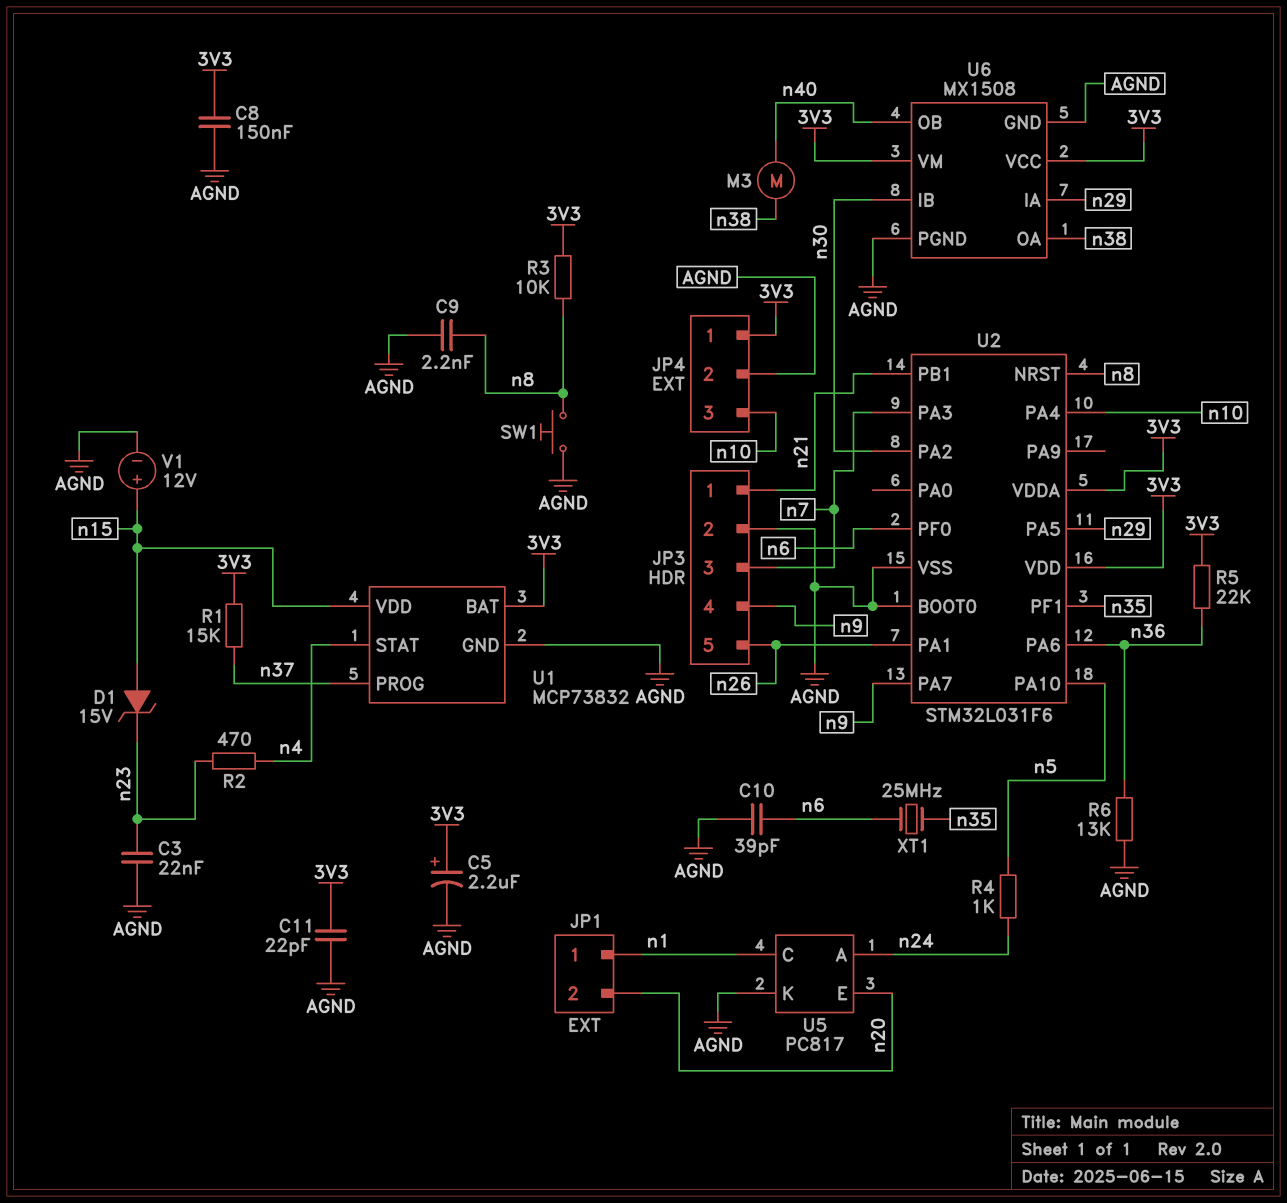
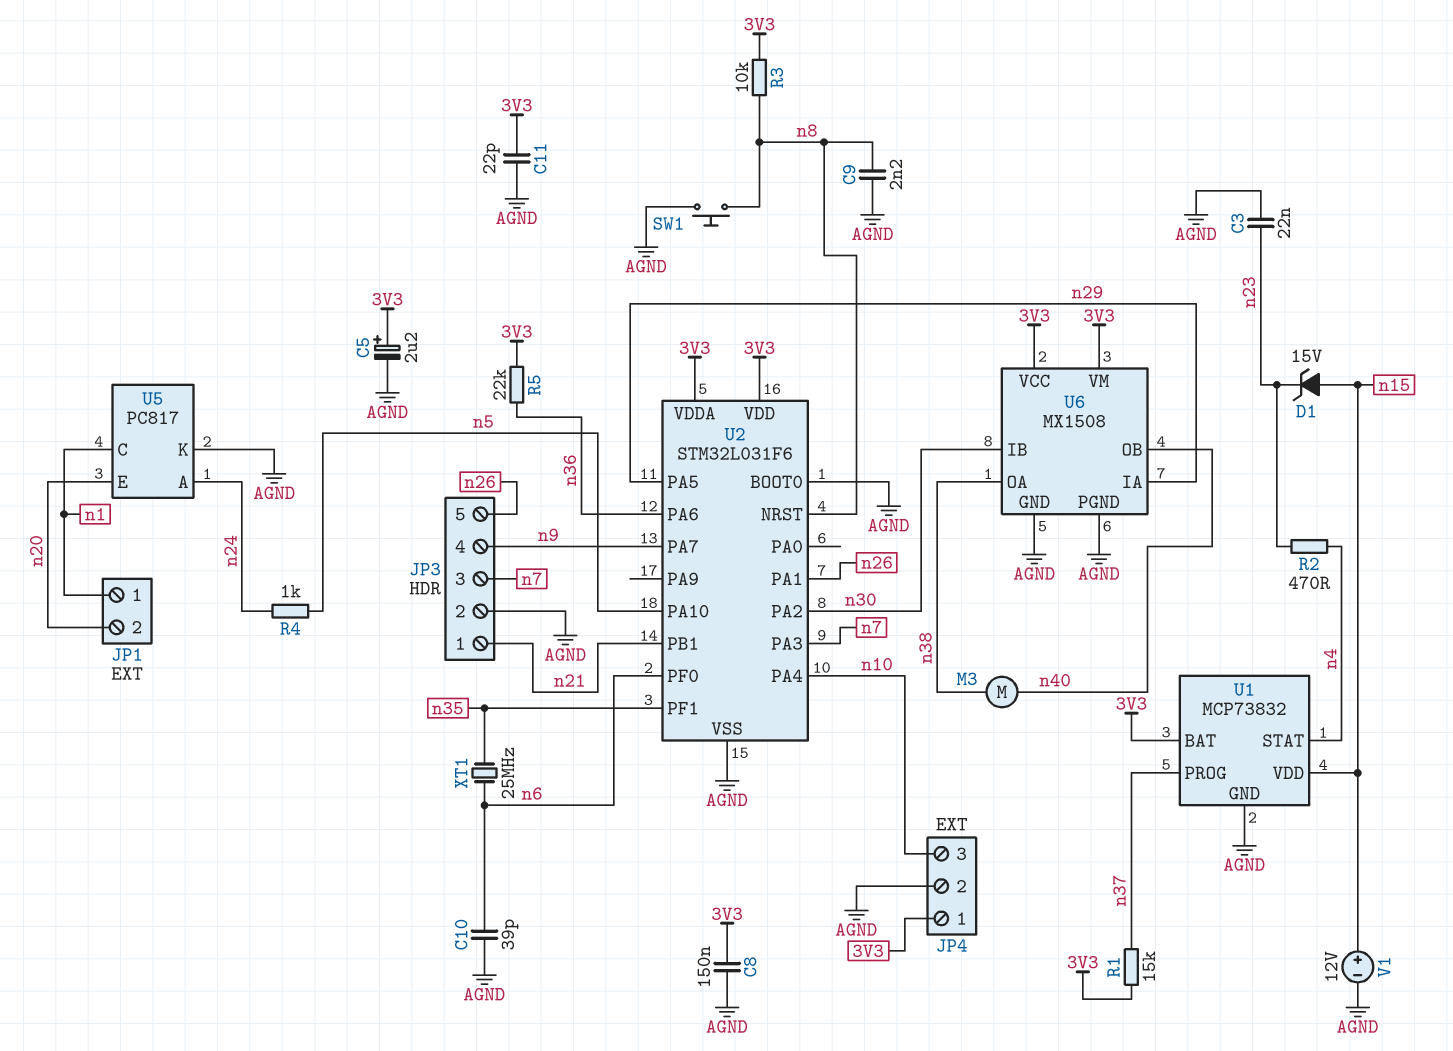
R6: 13k (AGND, n36) -> none

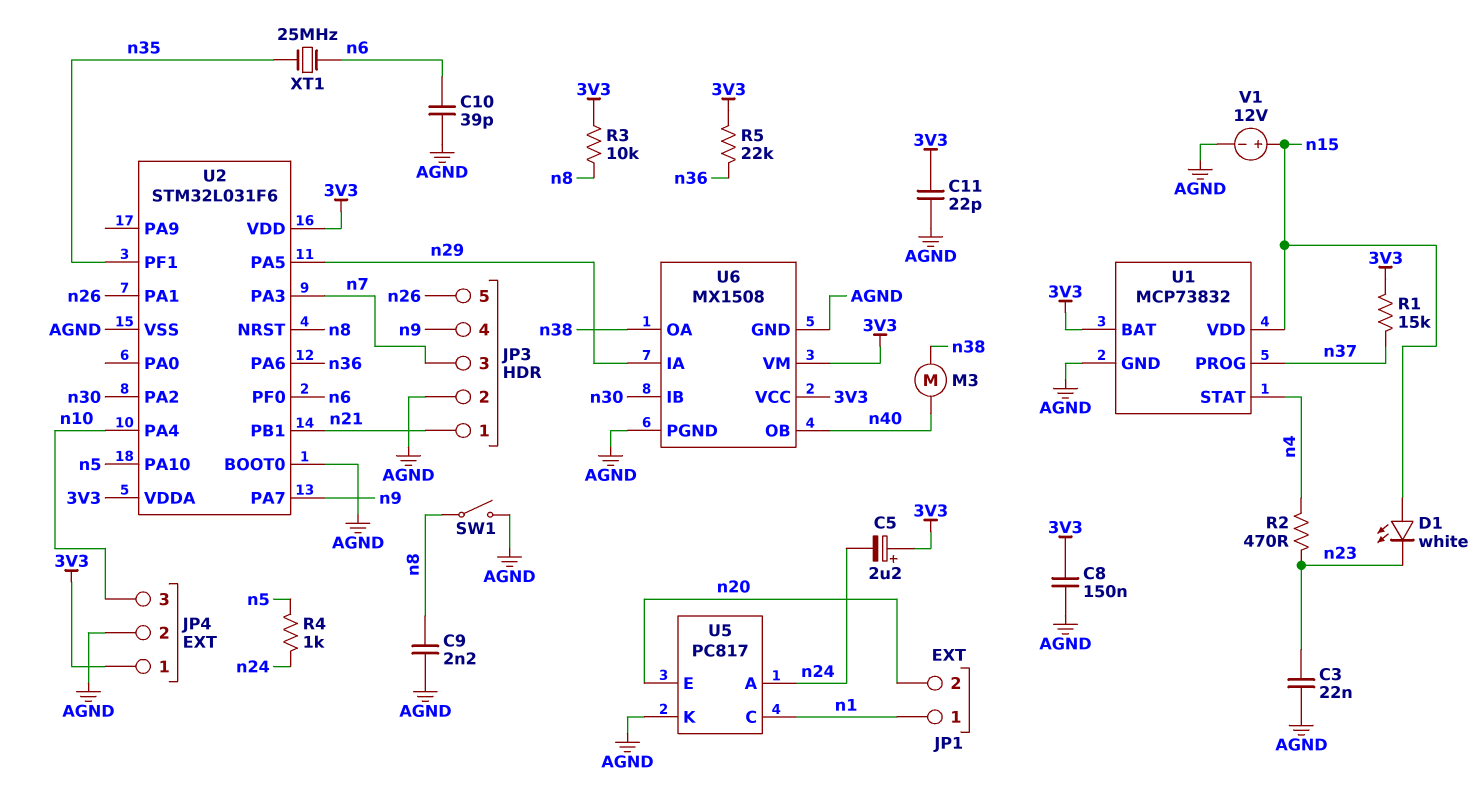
C5: 2.2uF (plus 3V3, minus AGND) -> 2.2uF (plus 3V3, minus n24)
D1: zener 15V (A n15, K n23) -> LED white (A n15, K n23)
SW1: button (AGND, n8) -> switch (AGND, n8)

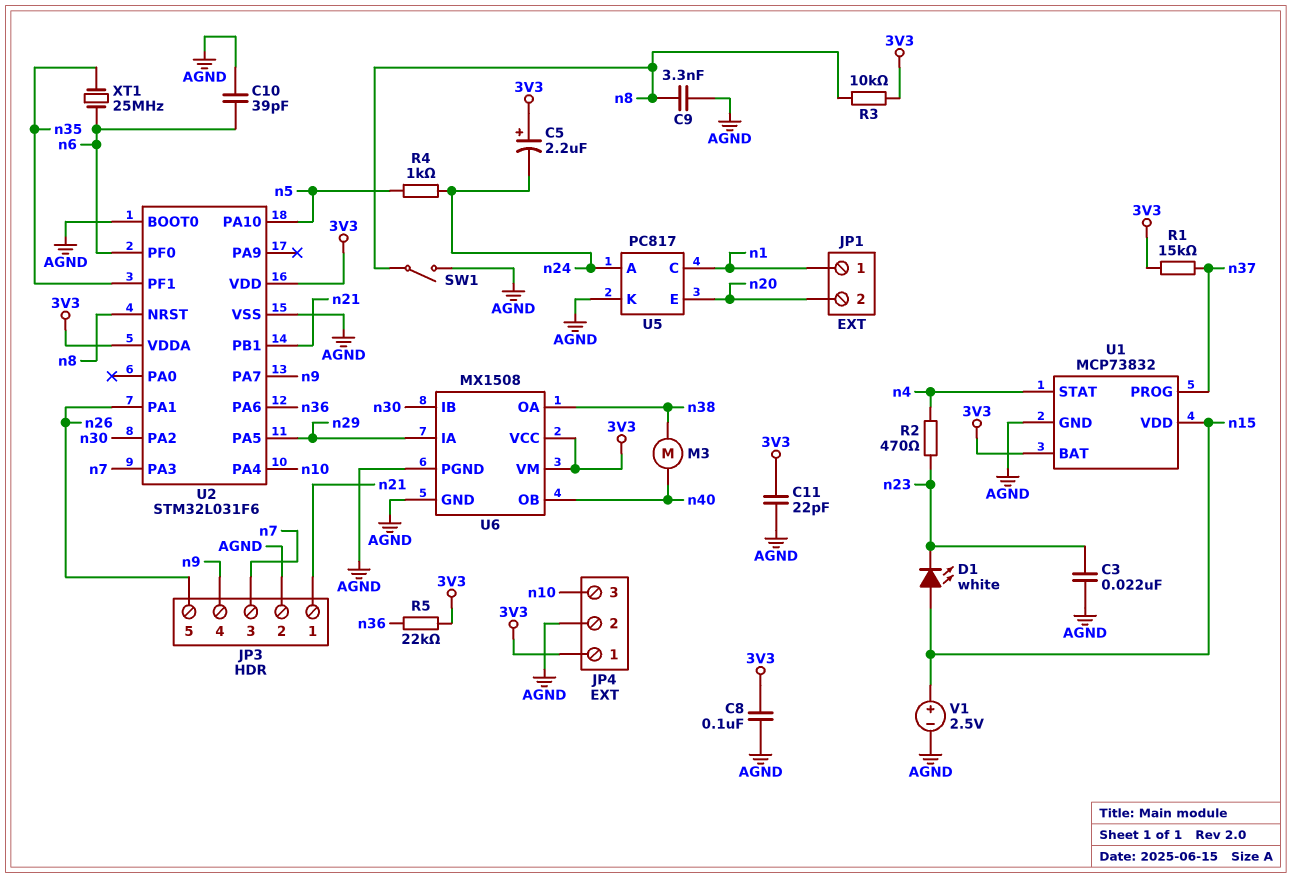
C8: 150nF (3V3, AGND) -> 100nF (3V3, AGND)
C9: 2.2nF (AGND, n8) -> 3.3nF (AGND, n8)
V1: 12V (plus n15, minus AGND) -> 2.5V (plus n15, minus AGND)

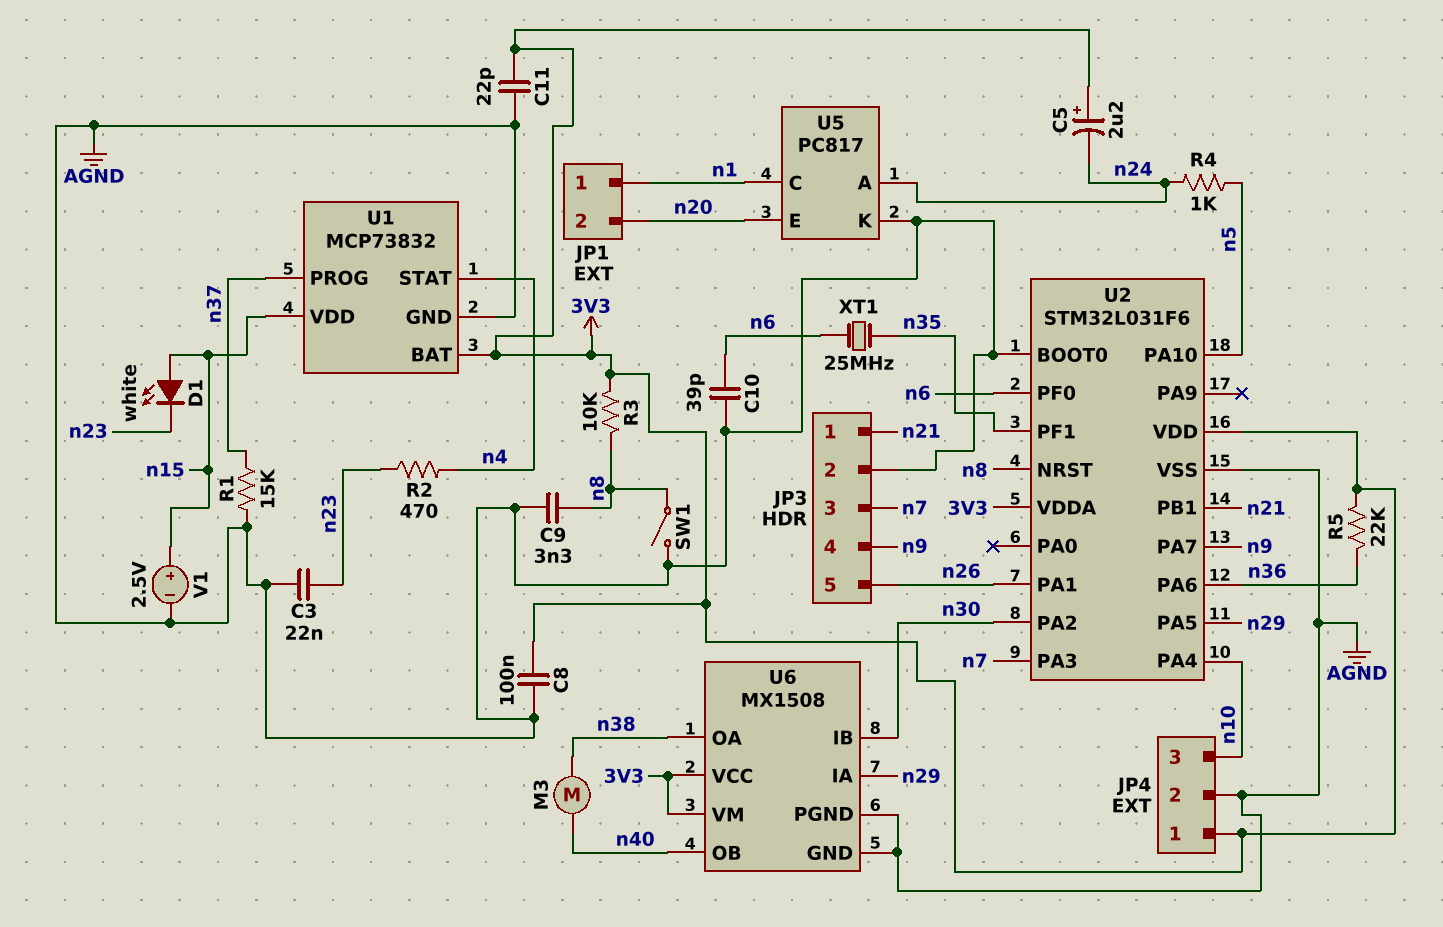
R1: 15k (3V3, n37) -> 15k (AGND, n37)

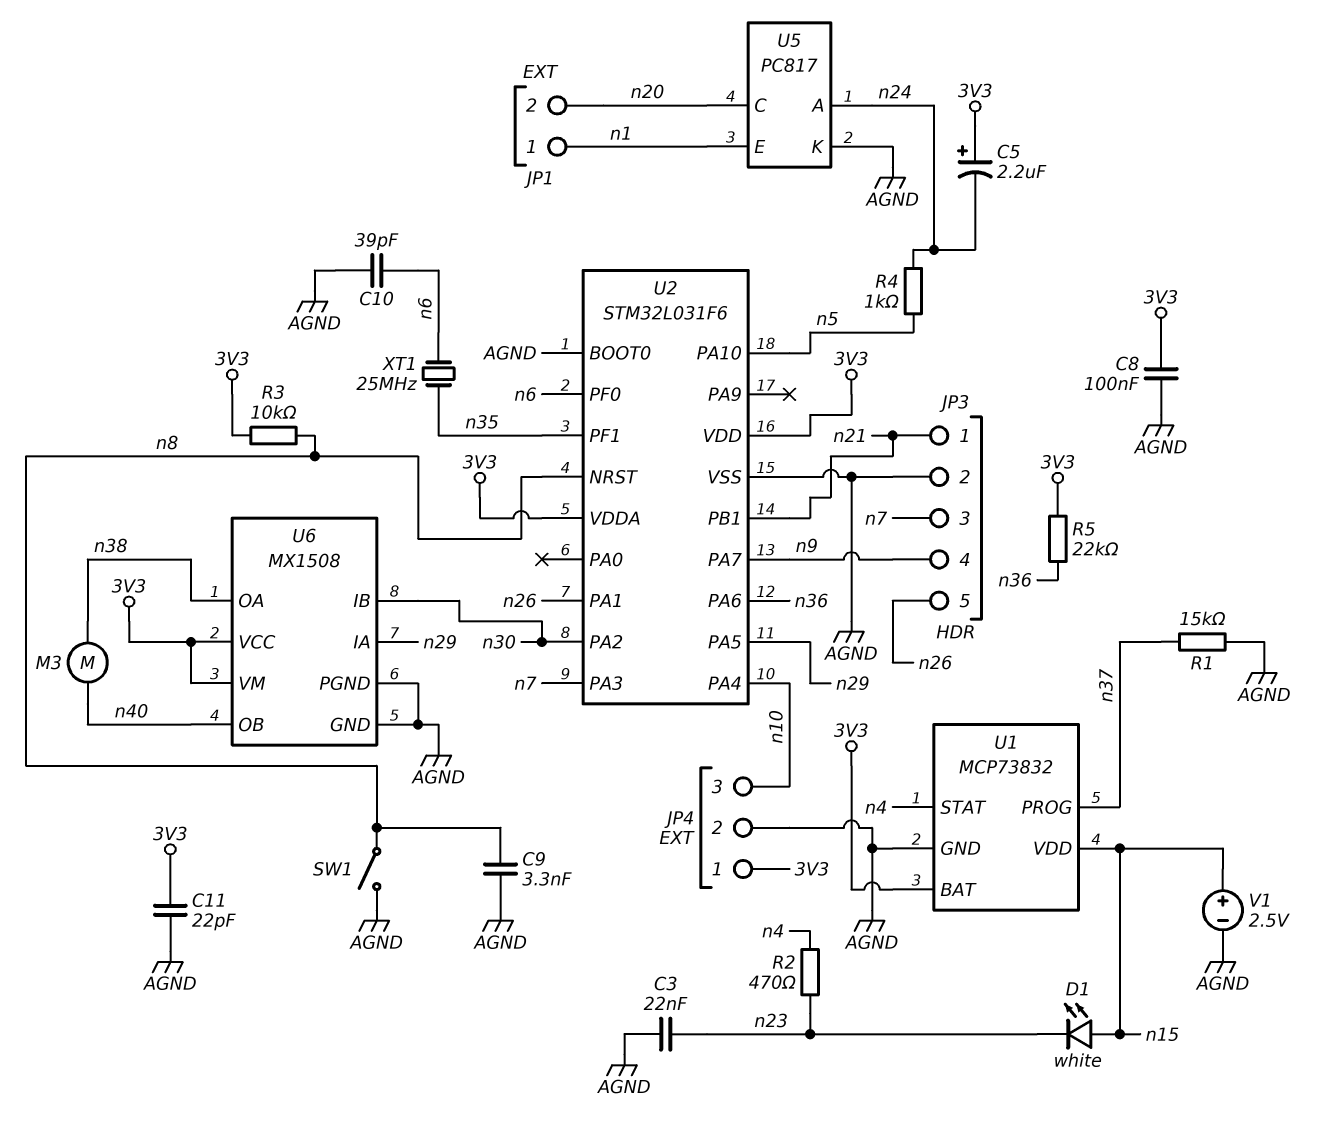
U5 pin C: n1 -> n20
U5 pin E: n20 -> n1

